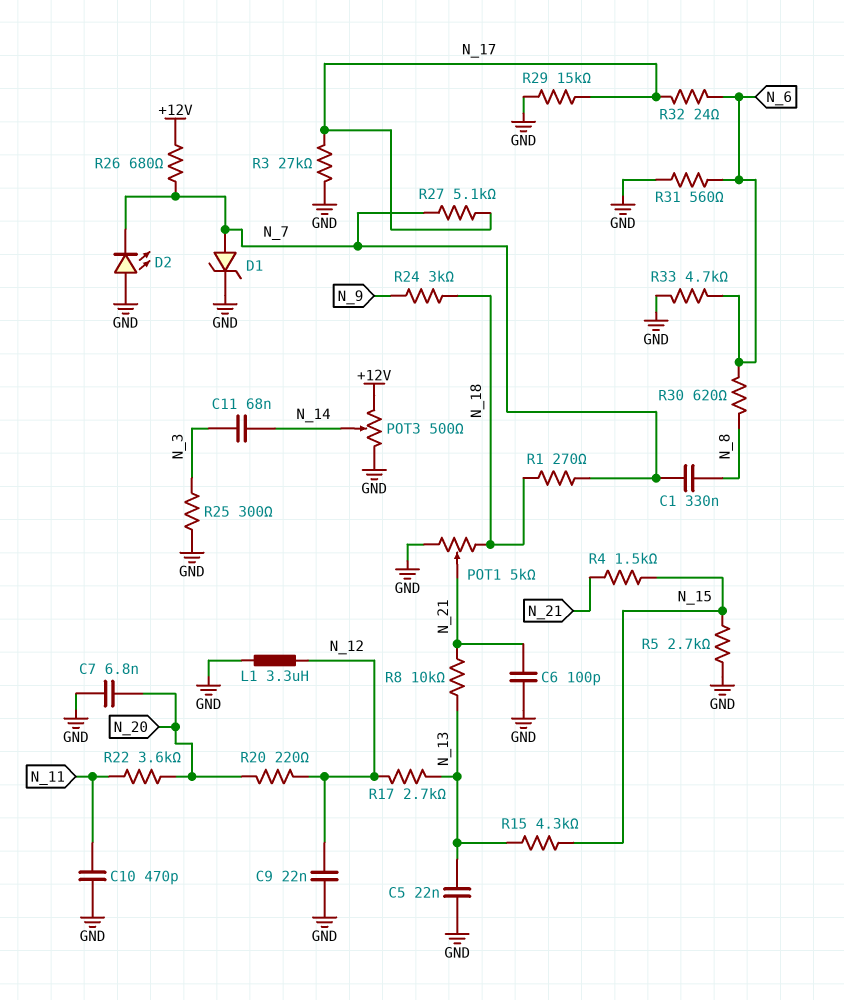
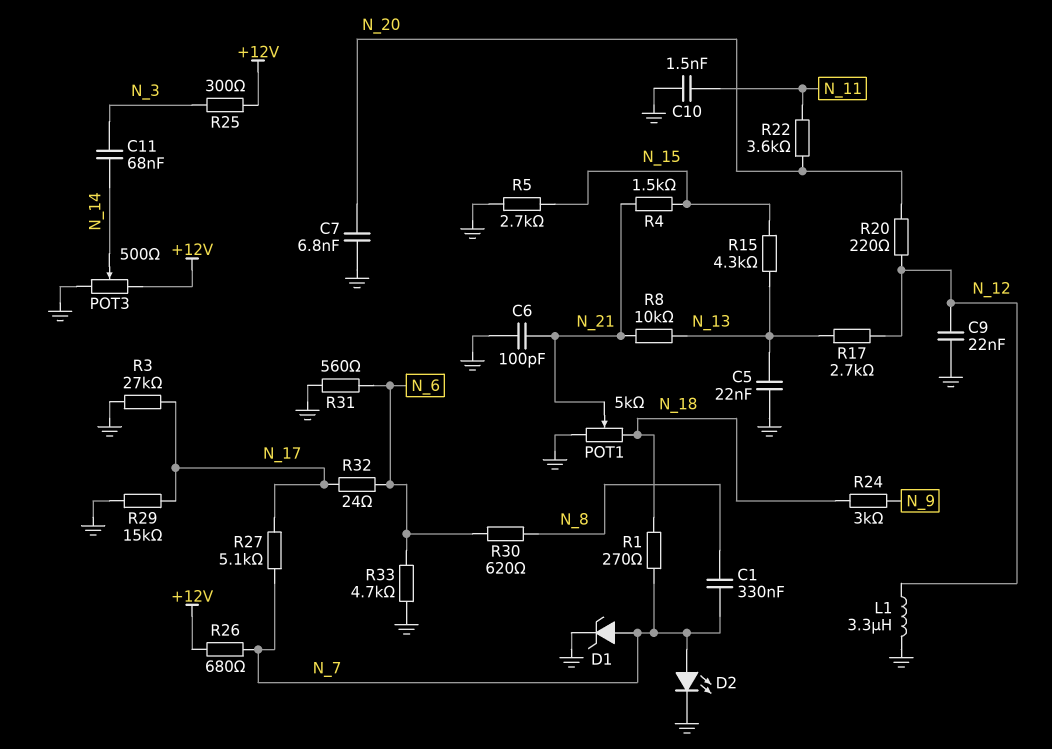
C10: 470pF (GND, N_11) -> 1.5nF (GND, N_11)
D2: LED (A GND, K N_7) -> LED (A N_7, K GND)
R25: 300 (GND, N_3) -> 300 (+12V, N_3)

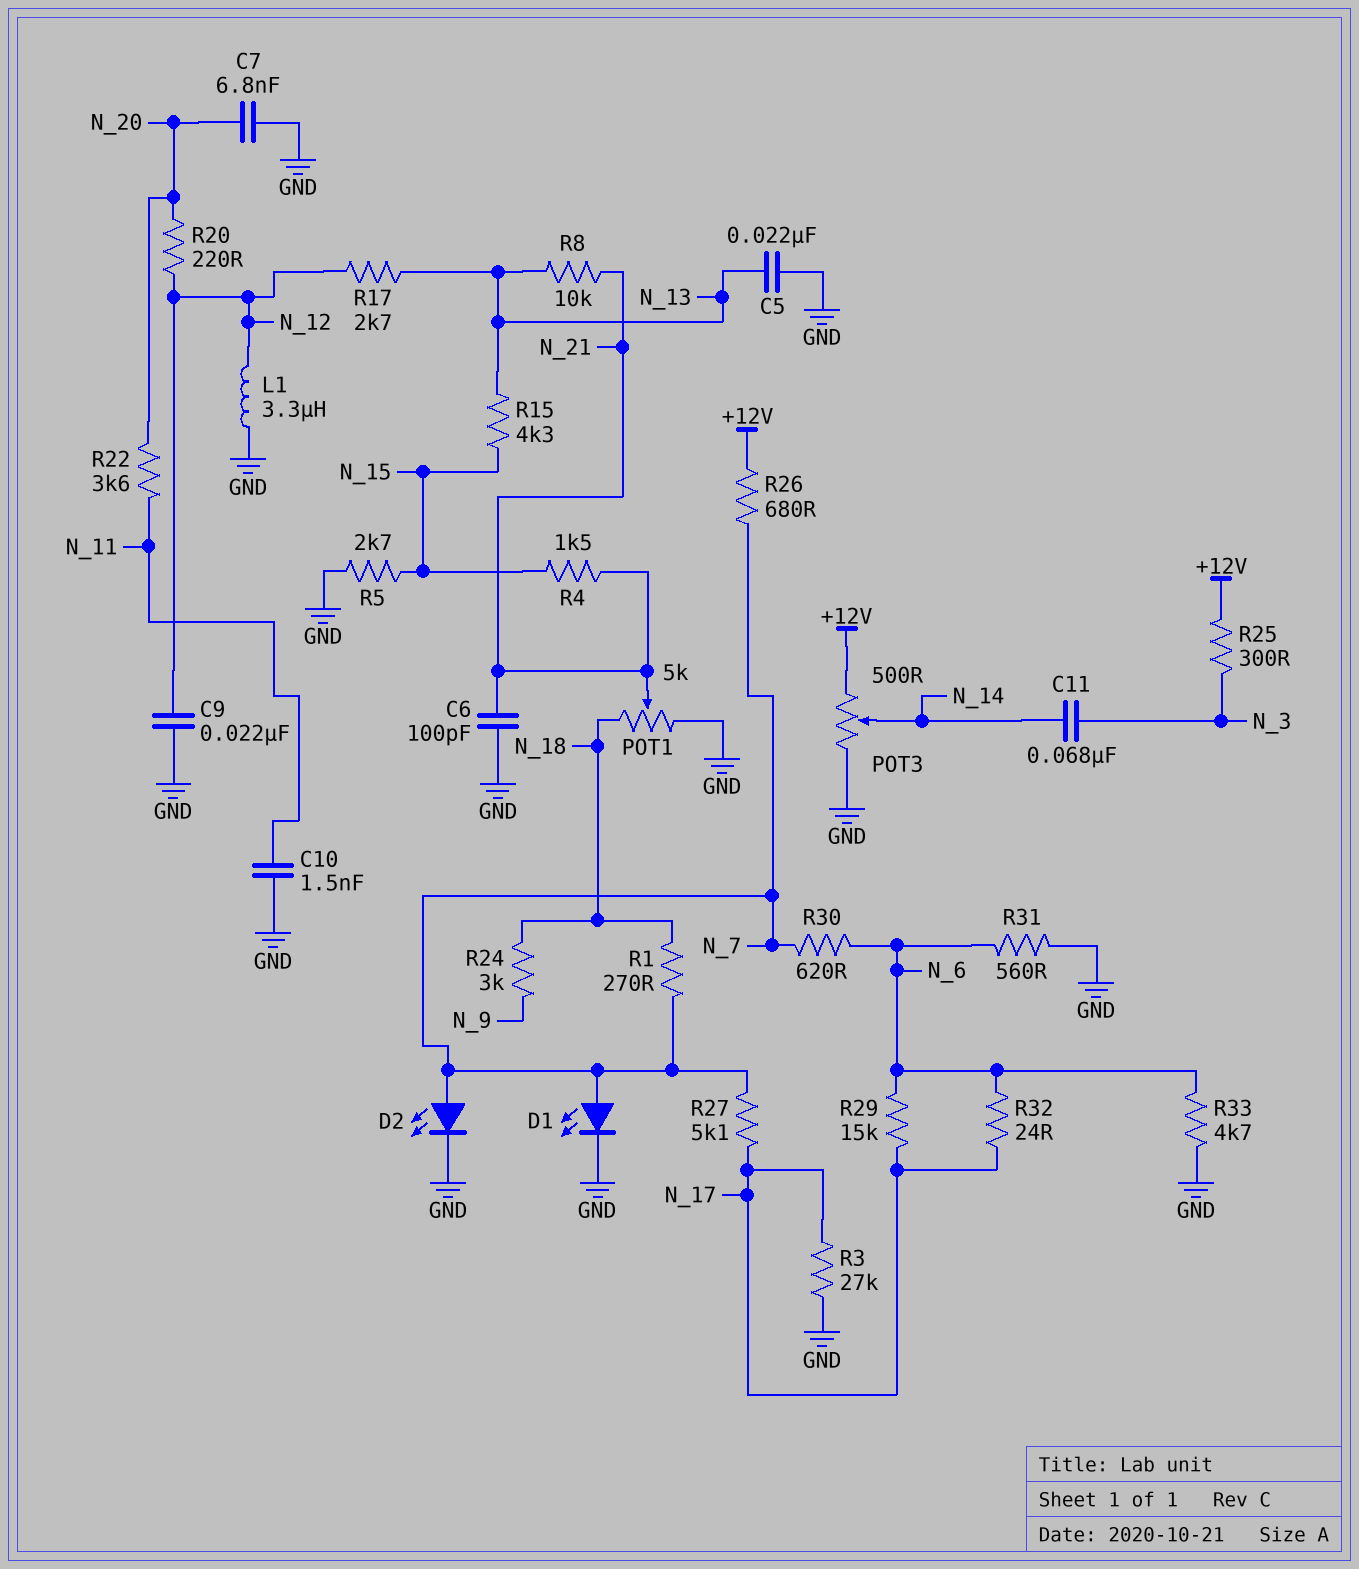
C1: 330nF (N_7, N_8) -> none
D1: zener (A N_7, K GND) -> LED (A N_7, K GND)
R29: 15k (GND, N_17) -> 15k (N_6, N_17)
R30: 620 (N_6, N_8) -> 620 (N_6, N_7)

